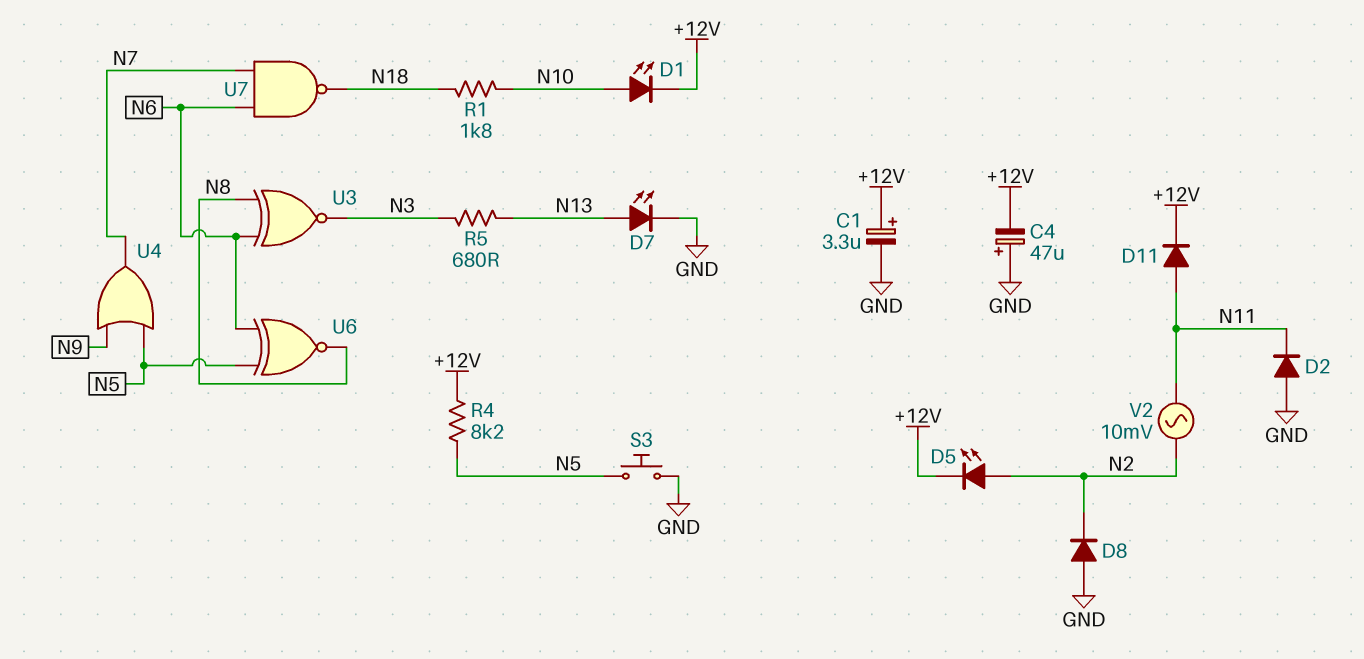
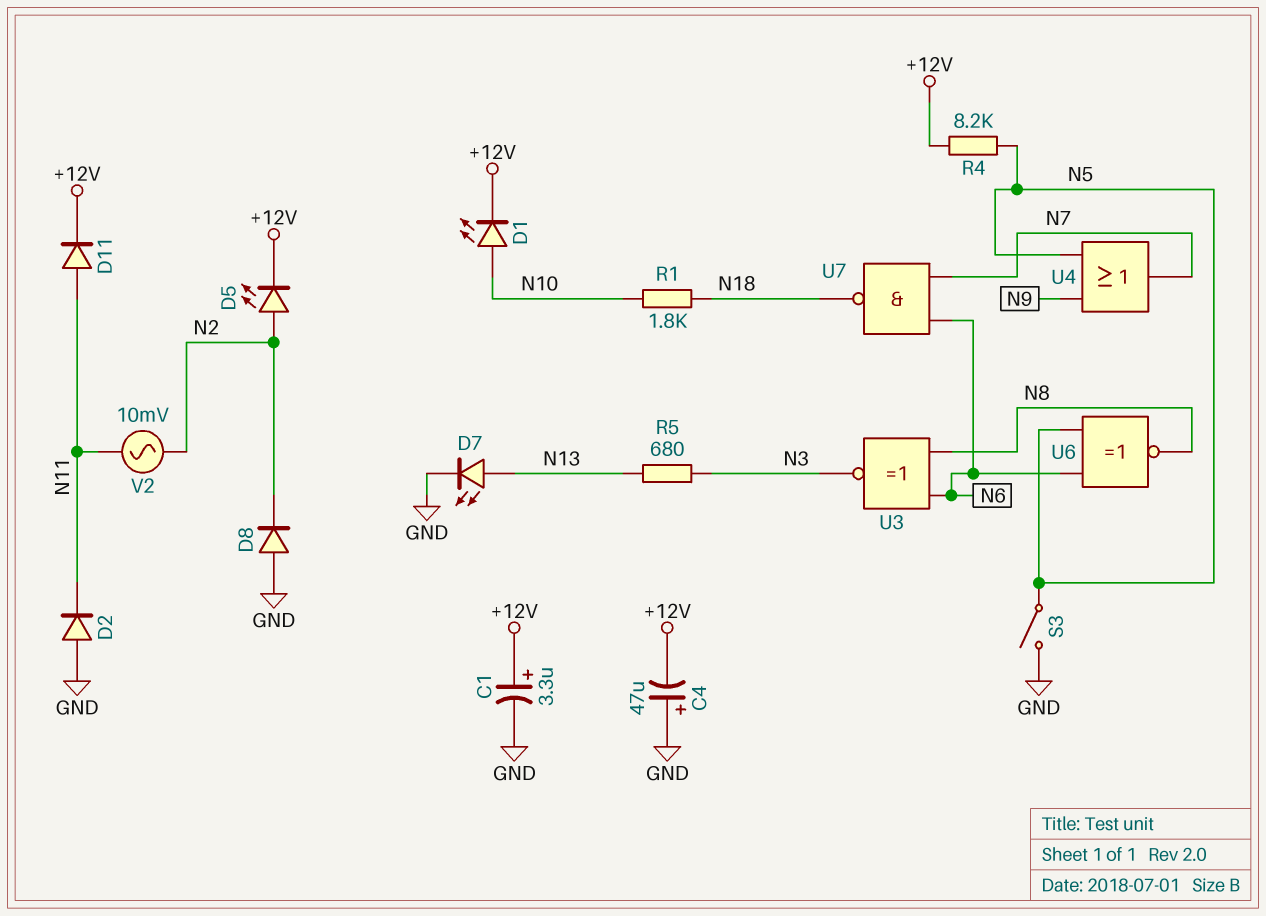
S3: button (GND, N5) -> switch (GND, N5)

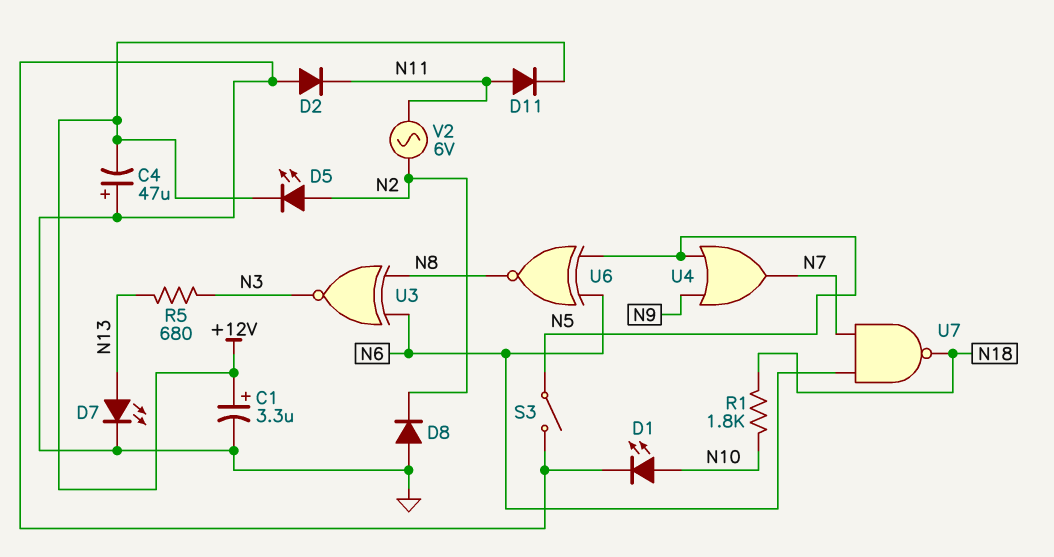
D1: LED (A N10, K +12V) -> LED (A N10, K GND)
R4: 8.2k (+12V, N5) -> none
V2: AC 10mV (N2, N11) -> AC 6V (N2, N11)

